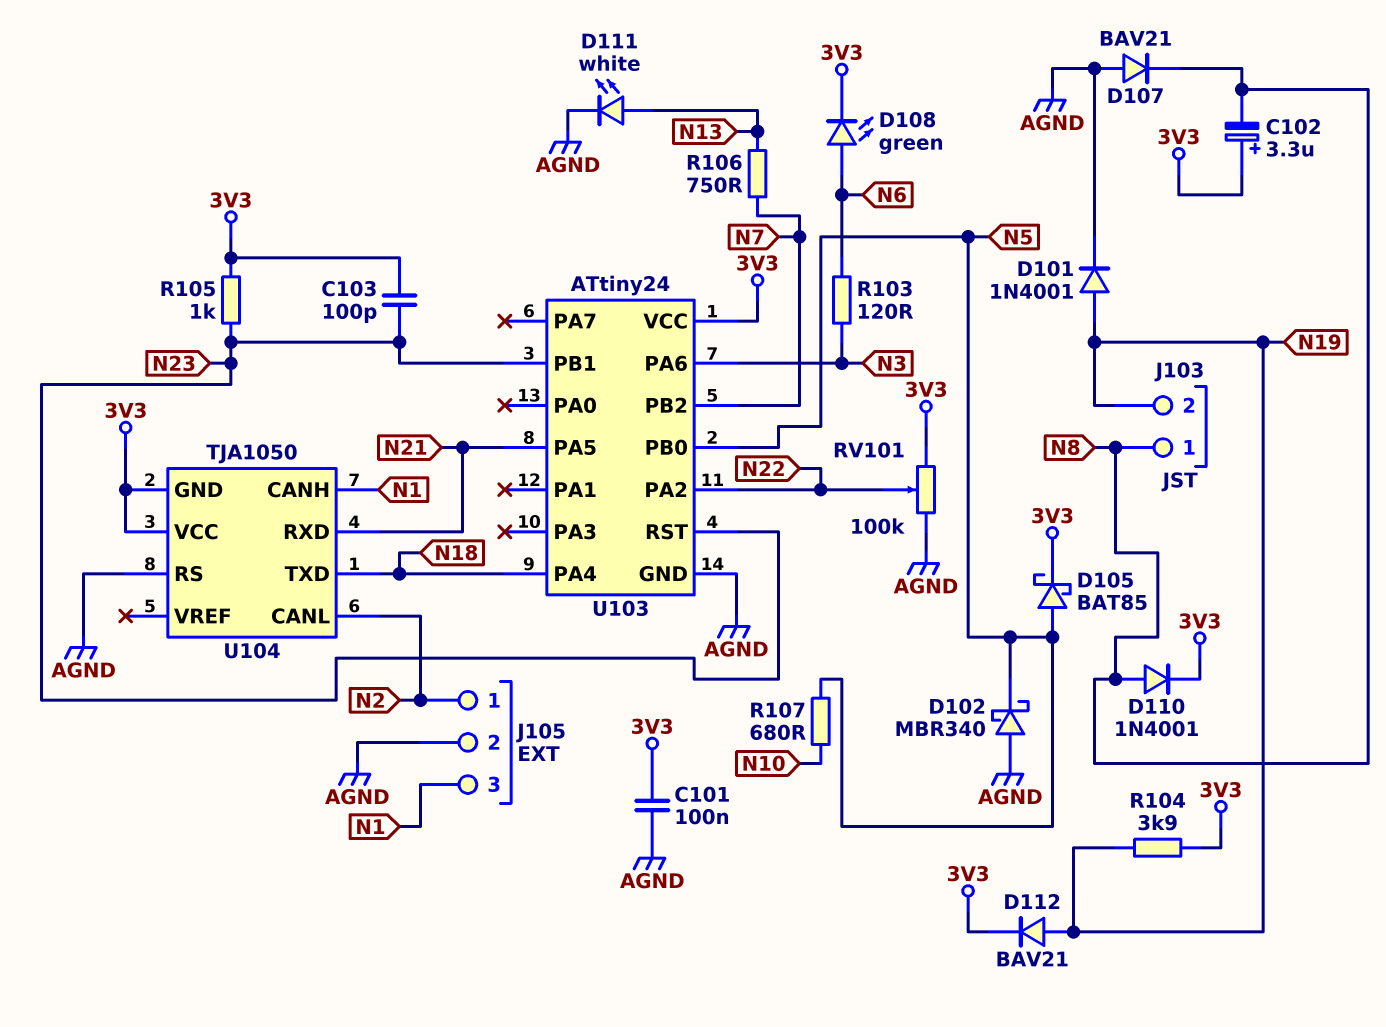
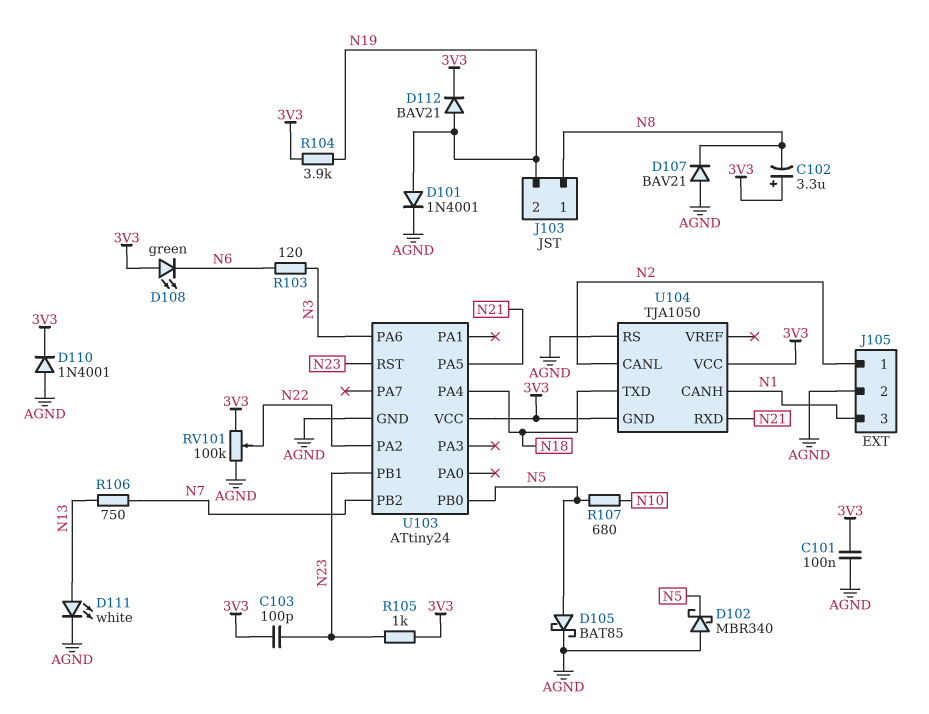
D105: schottky BAT85 (A N5, K 3V3) -> schottky BAT85 (A N5, K AGND)
D108: LED green (A N6, K 3V3) -> LED green (A 3V3, K N6)
D110: diode 1N4001 (A N8, K 3V3) -> diode 1N4001 (A AGND, K 3V3)

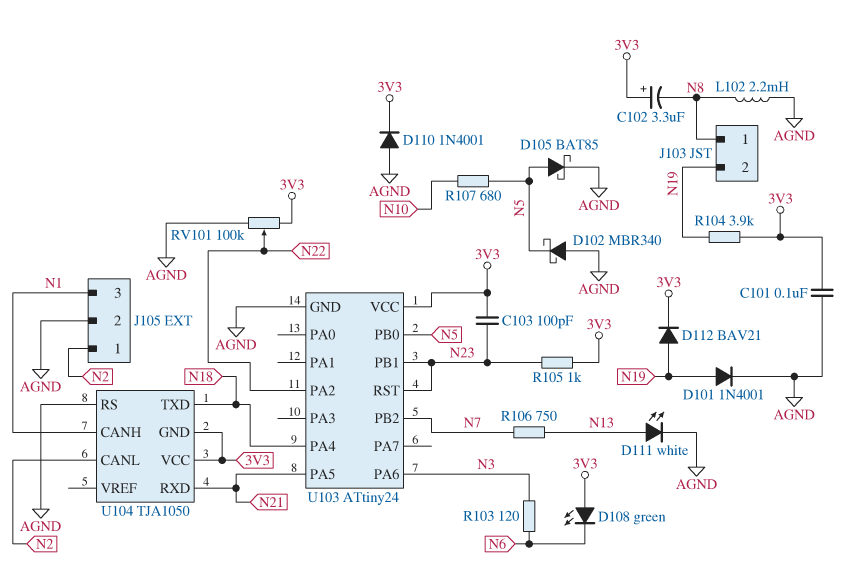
D107: diode BAV21 (A AGND, K N8) -> none
L102: none -> 2.2mH (AGND, N8)

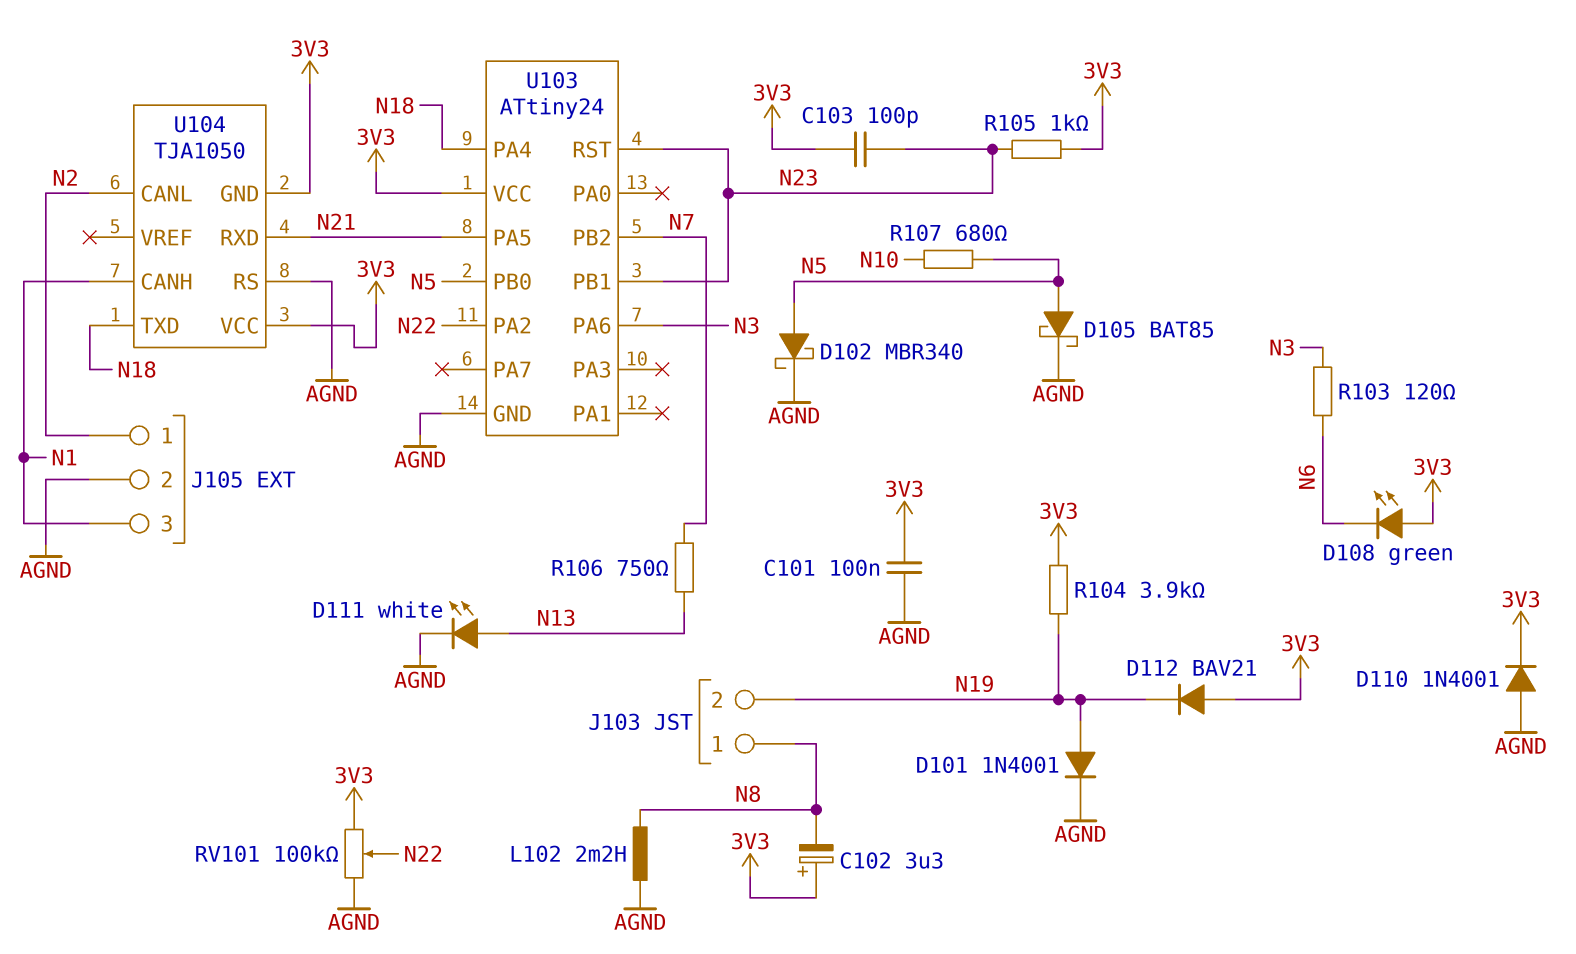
D102: schottky MBR340 (A AGND, K N5) -> schottky MBR340 (A N5, K AGND)
D112: diode BAV21 (A N19, K 3V3) -> diode BAV21 (A 3V3, K N19)

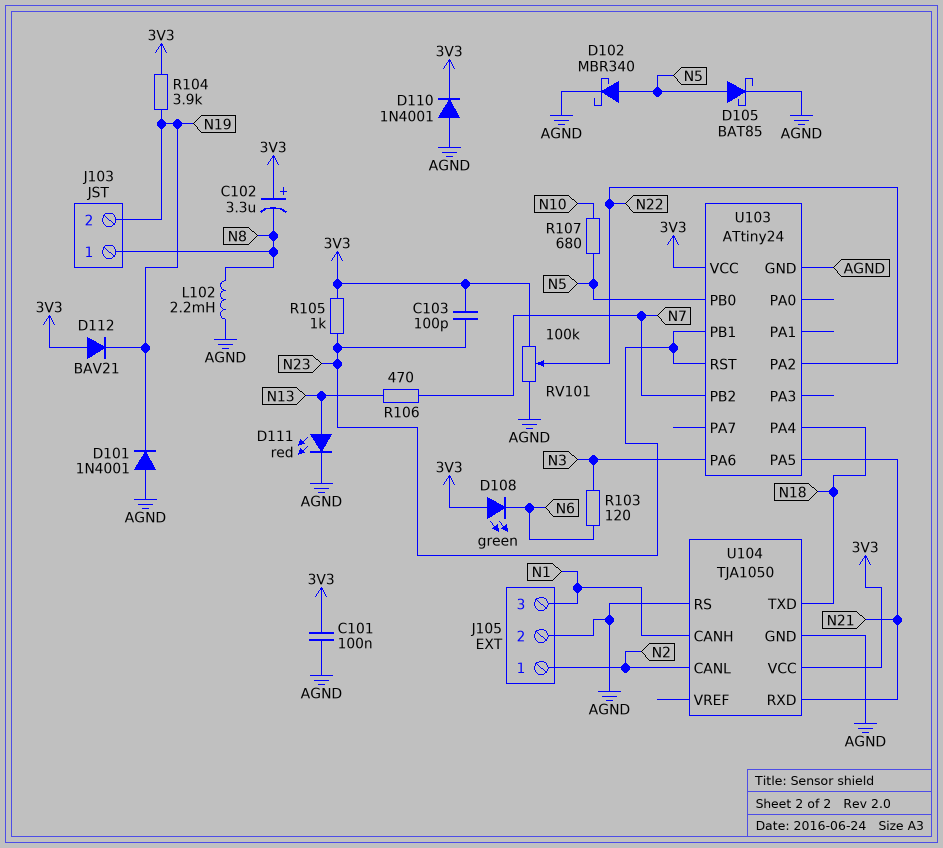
D101: diode 1N4001 (A N19, K AGND) -> diode 1N4001 (A AGND, K N19)
D111: LED white (A N13, K AGND) -> LED red (A N13, K AGND)
R106: 750 (N7, N13) -> 470 (N7, N13)
U104 pin GND: 3V3 -> AGND

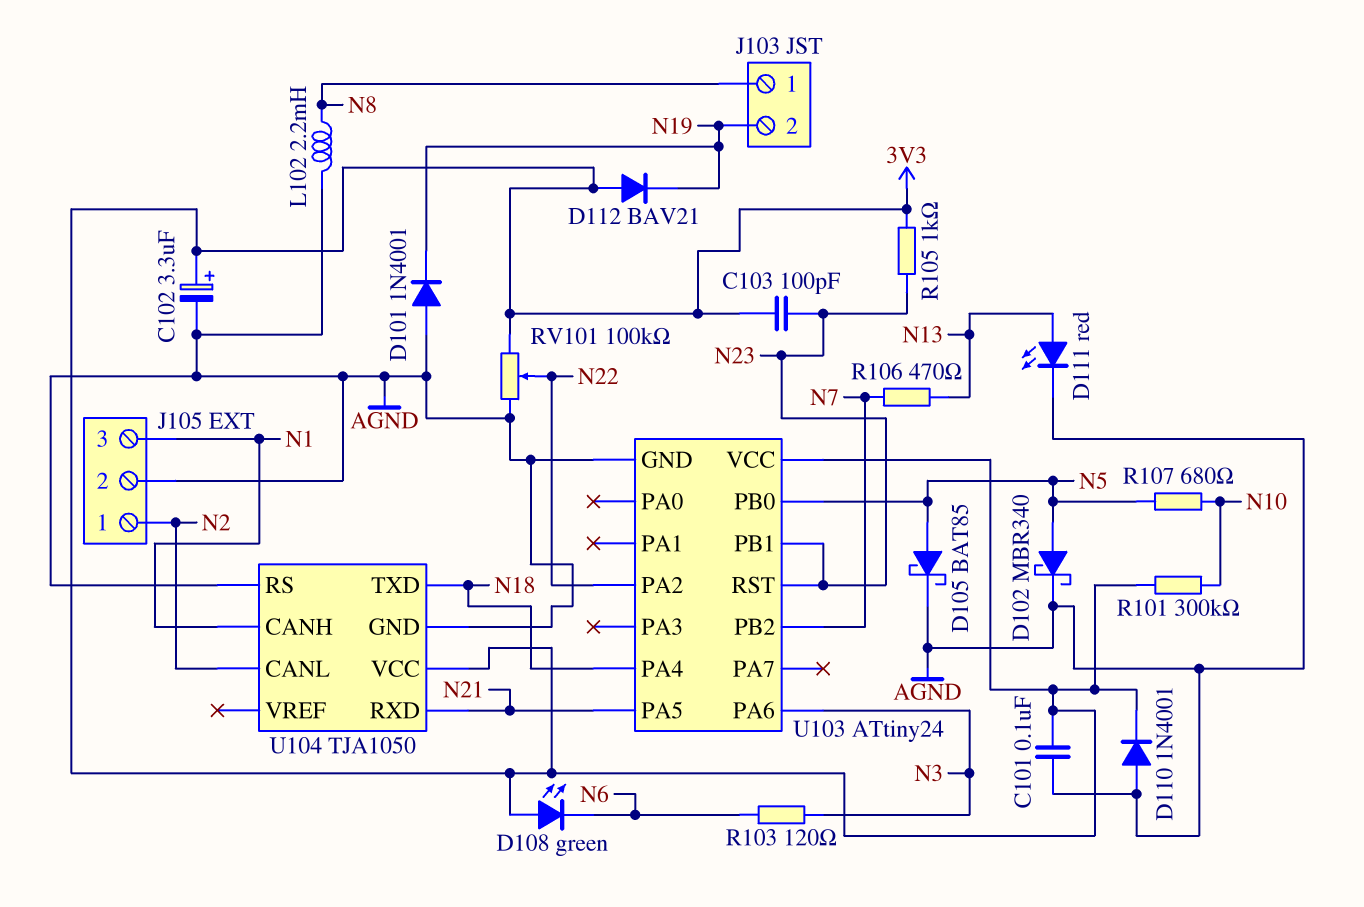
C102: 3.3uF (plus 3V3, minus N8) -> 3.3uF (plus 3V3, minus AGND)
R101: none -> 300k (3V3, N10)
R104: 3.9k (3V3, N19) -> none

